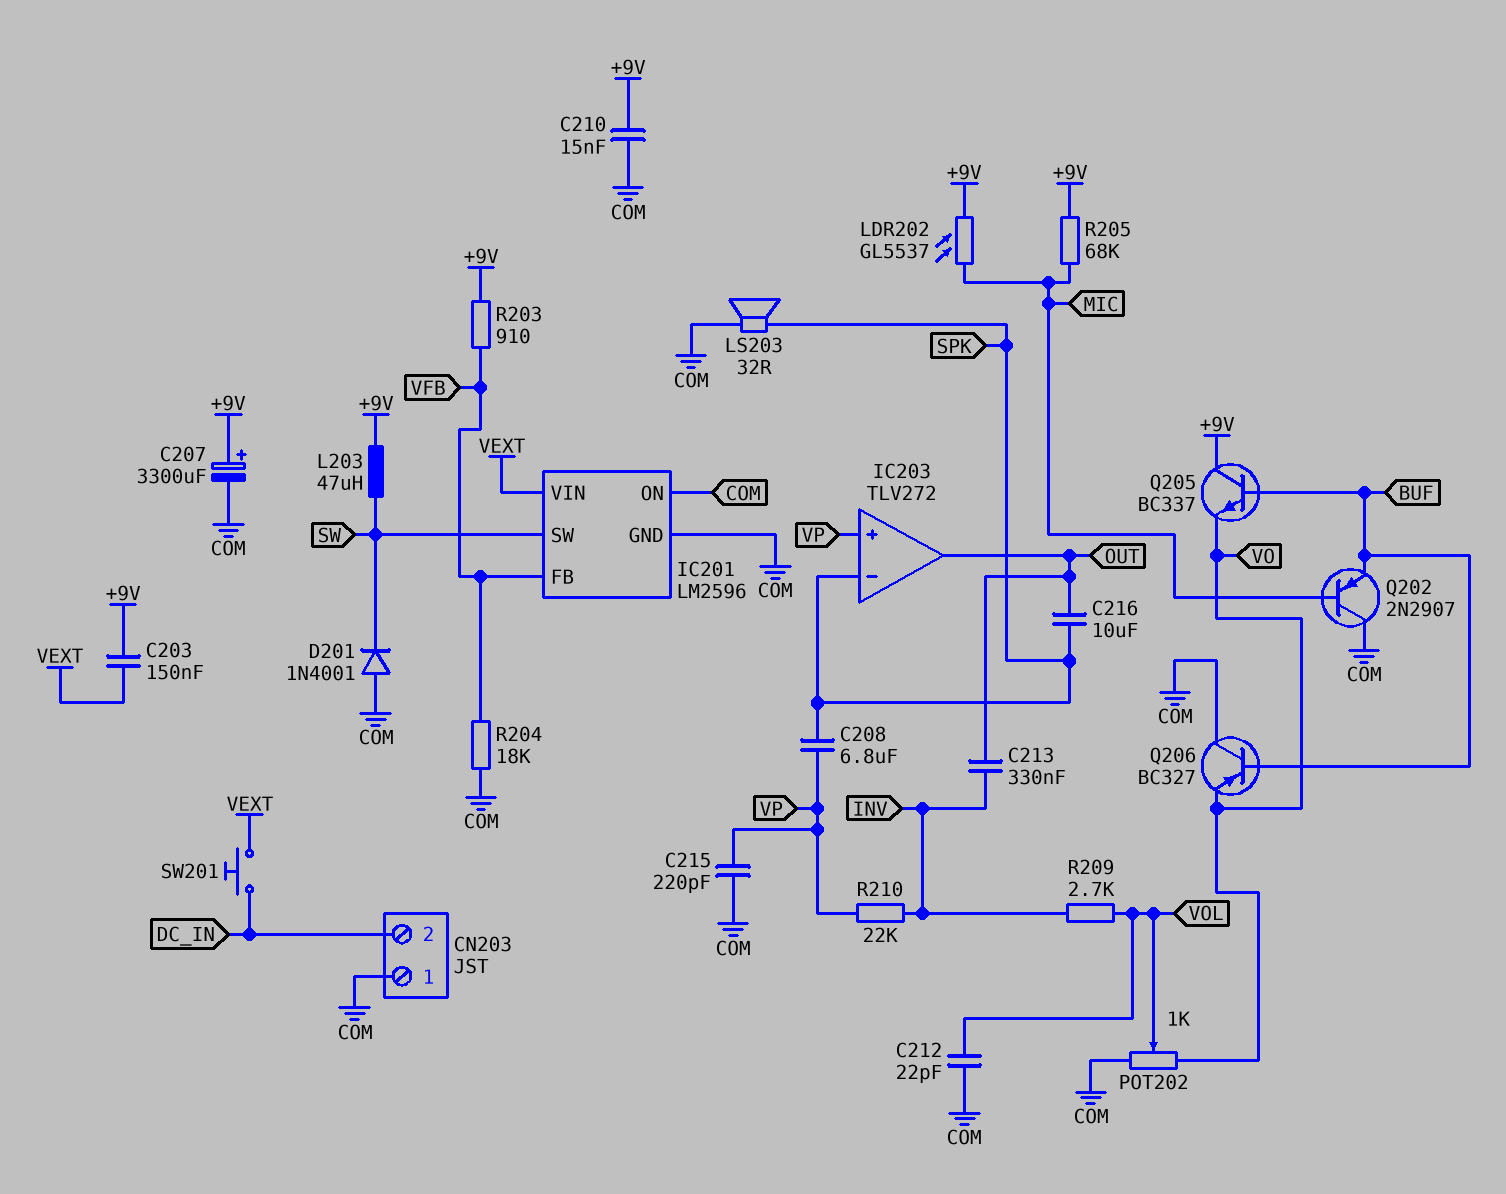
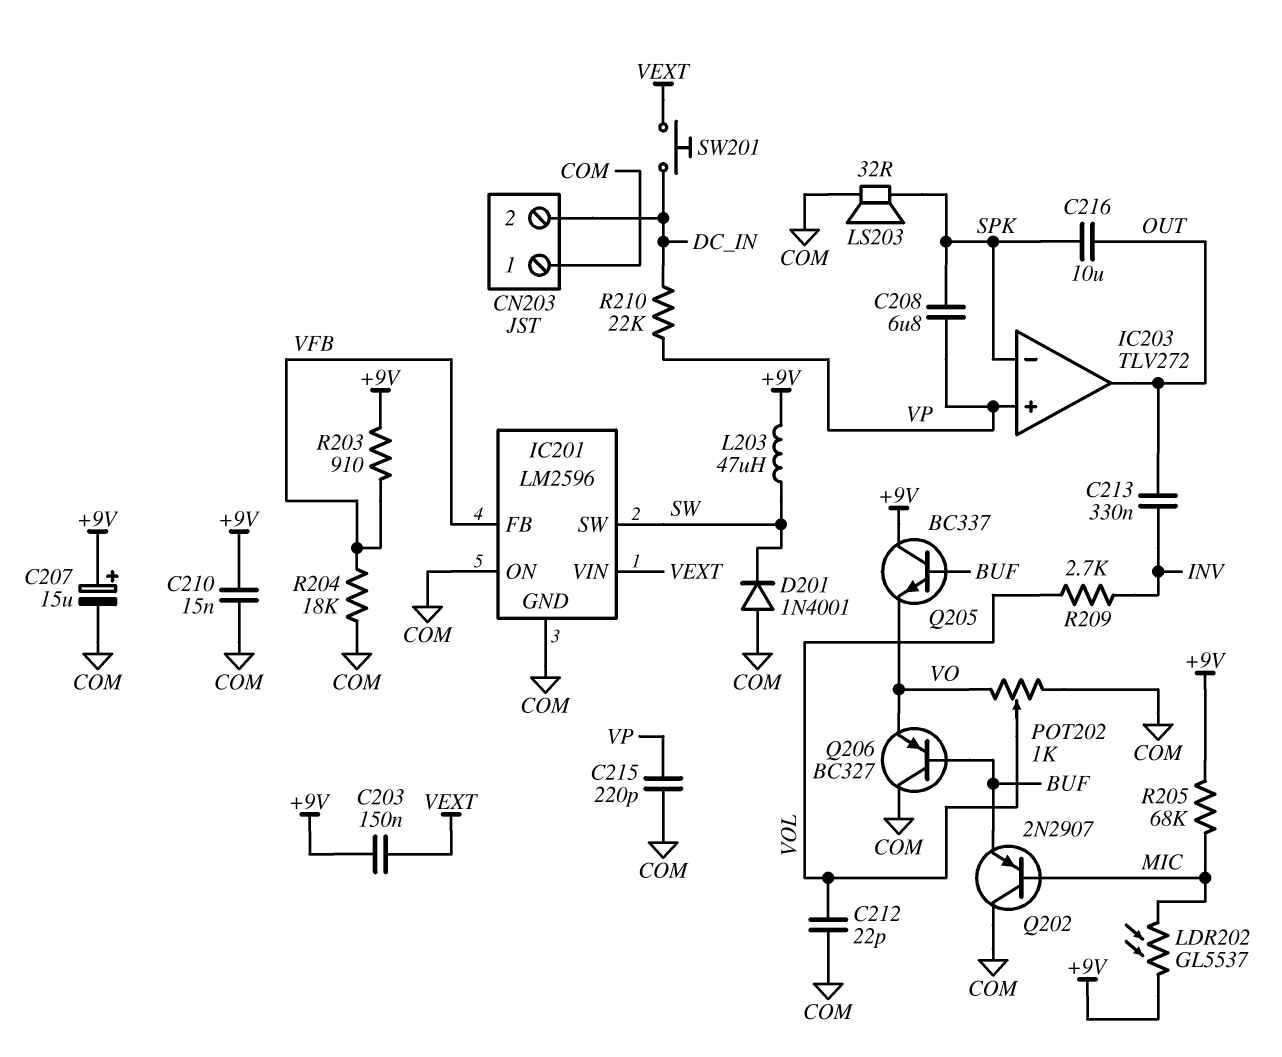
C207: 3300uF (plus +9V, minus COM) -> 15uF (plus +9V, minus COM)
R210: 22k (INV, VP) -> 22k (DC_IN, VP)

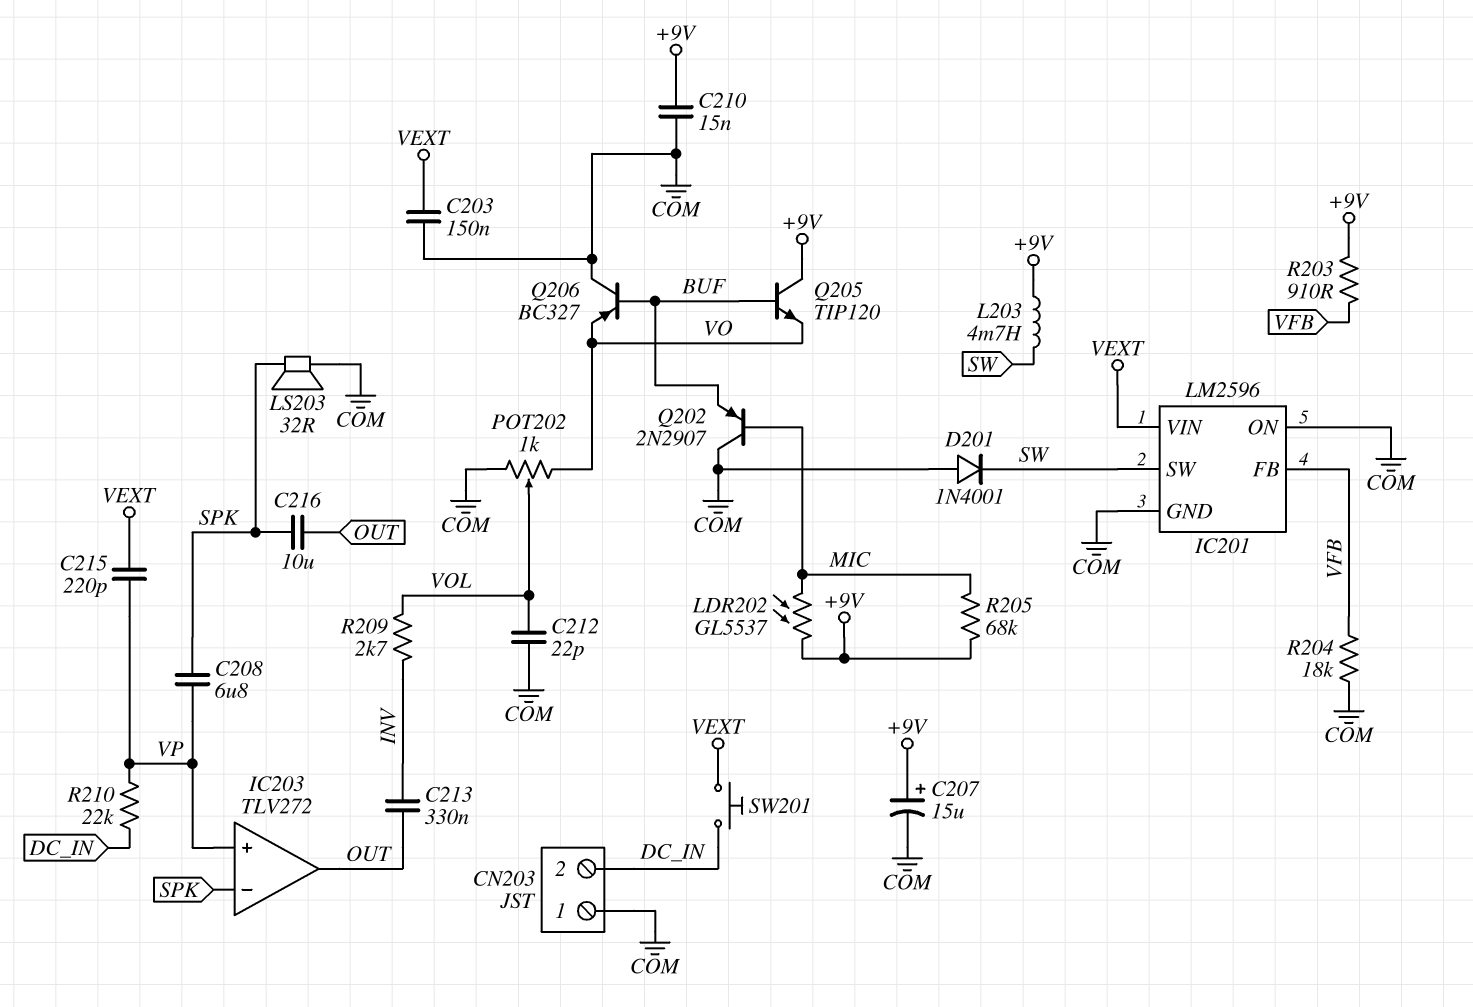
C203: 150nF (+9V, VEXT) -> 150nF (COM, VEXT)
C215: 220pF (COM, VP) -> 220pF (VEXT, VP)
L203: 47uH (+9V, SW) -> 4.7mH (+9V, SW)
Q205: NPN BC337 (B BUF, C +9V, E VO) -> NPN TIP120 (B BUF, C +9V, E VO)

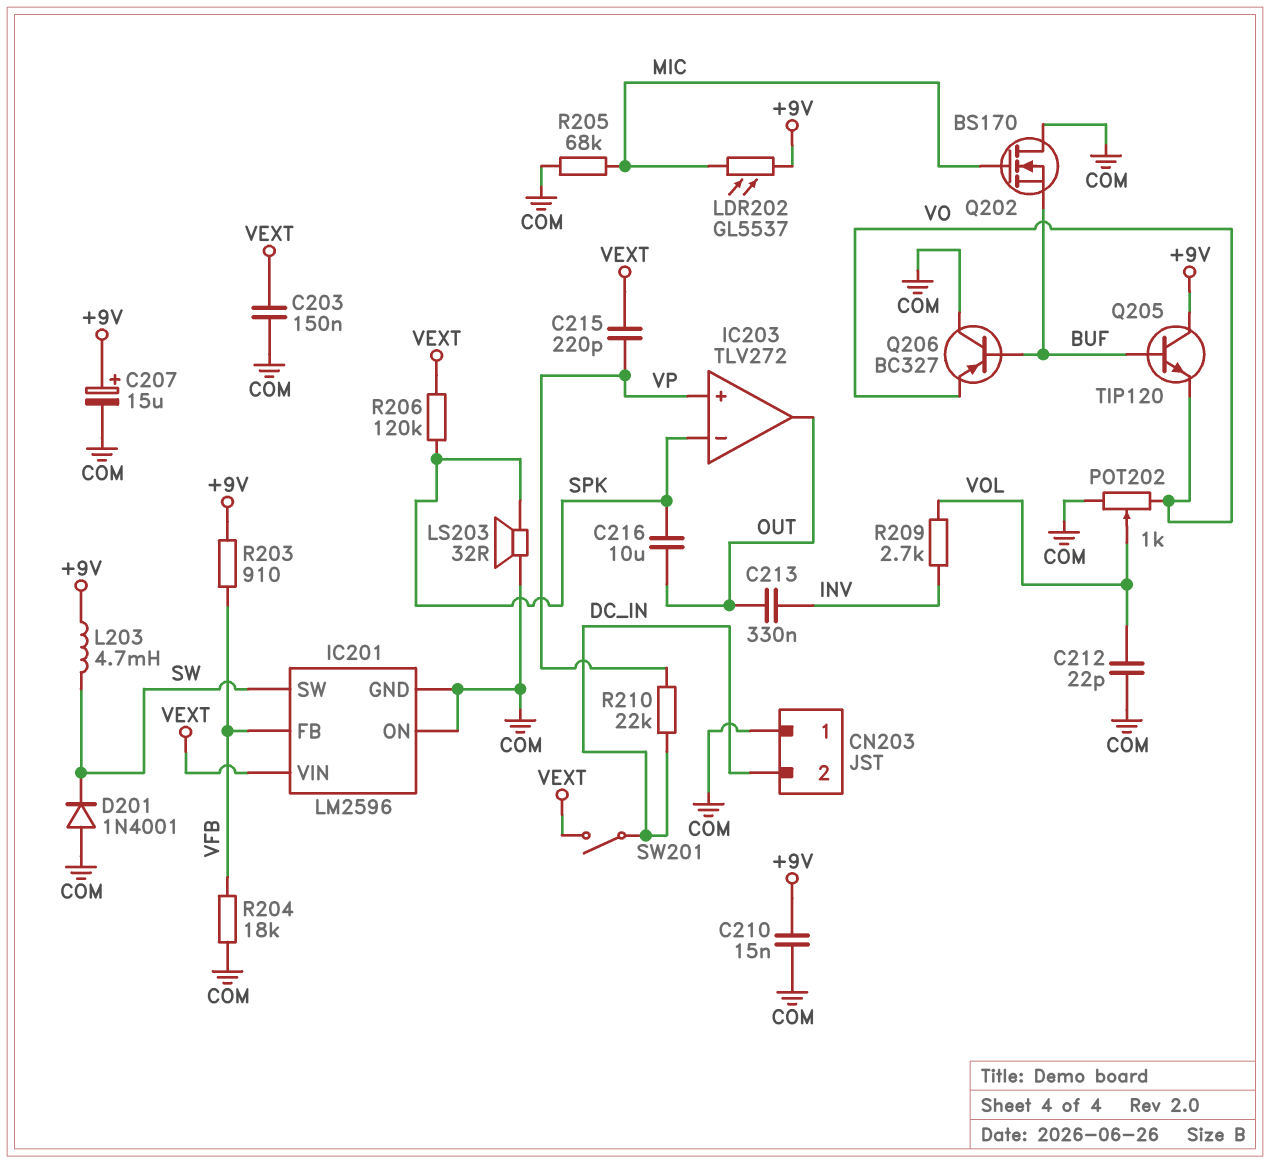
C208: 6.8uF (SPK, VP) -> none
Q202: PNP 2N2907 (B MIC, C COM, E BUF) -> NMOS BS170 (G MIC, D COM, S BUF)
R205: 68k (+9V, MIC) -> 68k (COM, MIC)
R206: none -> 120k (SPK, VEXT)
SW201: button (DC_IN, VEXT) -> switch (DC_IN, VEXT)

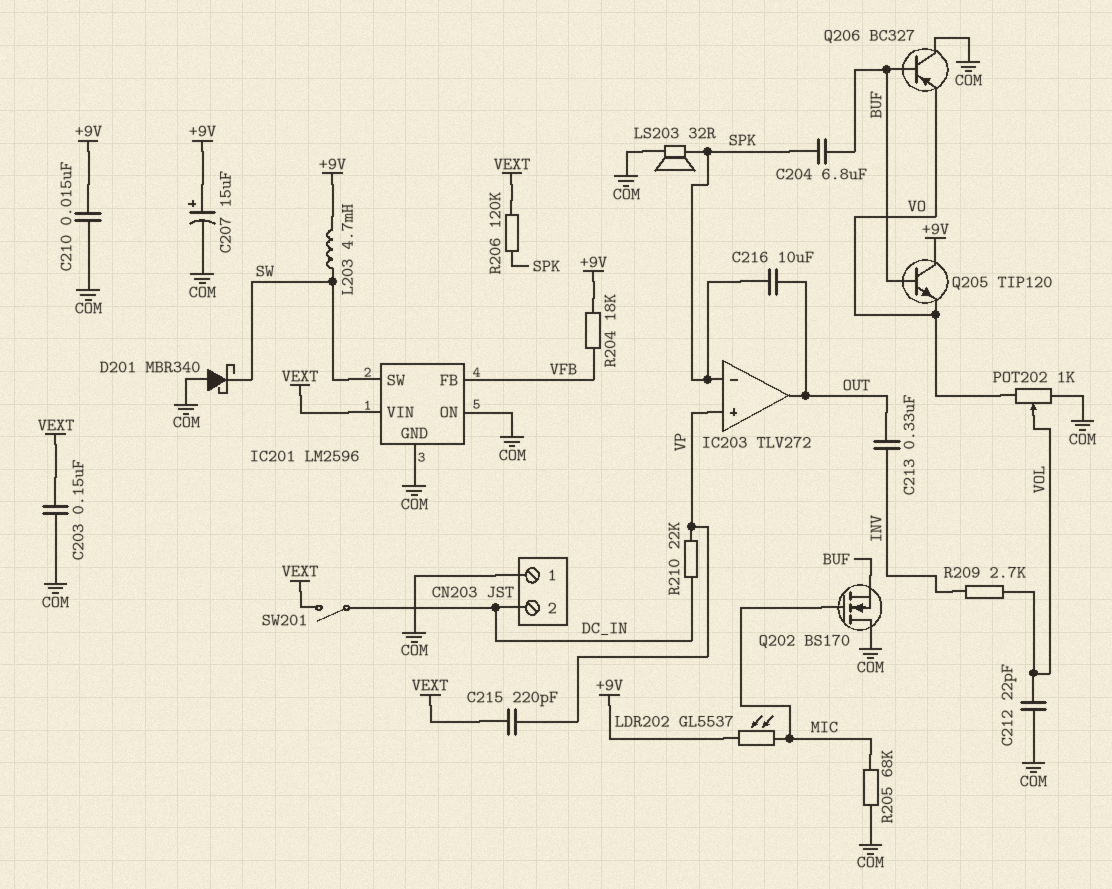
C204: none -> 6.8uF (BUF, SPK)
D201: diode 1N4001 (A COM, K SW) -> schottky MBR340 (A COM, K SW)
R203: 910 (+9V, VFB) -> none
R204: 18k (COM, VFB) -> 18k (+9V, VFB)

